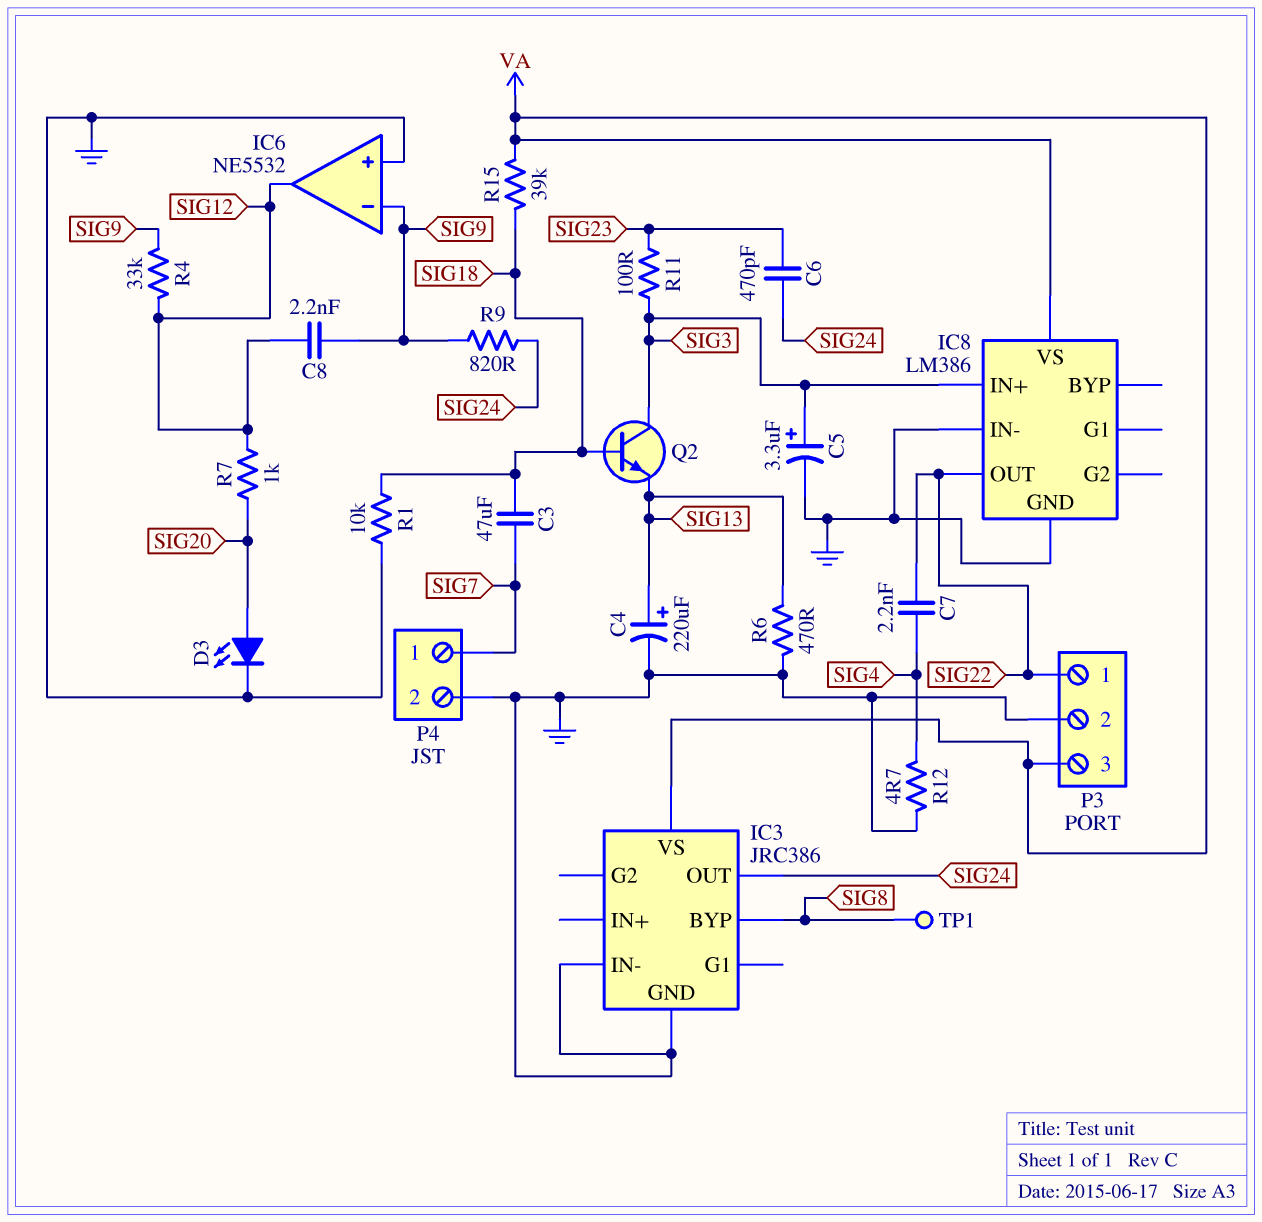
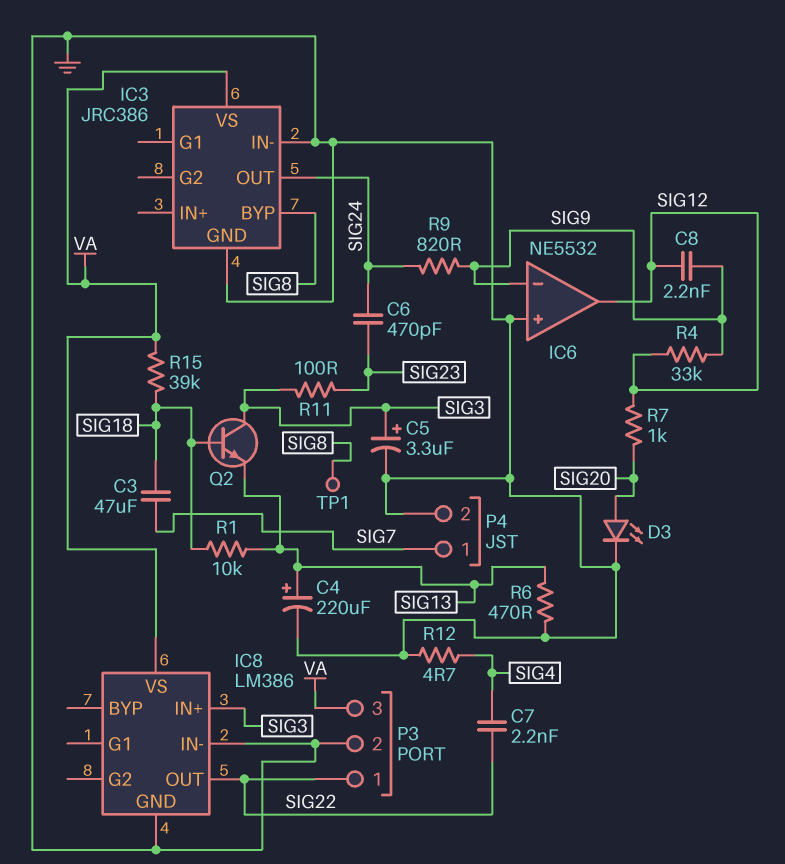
R1: 10k (GND, SIG18) -> 10k (SIG13, SIG18)

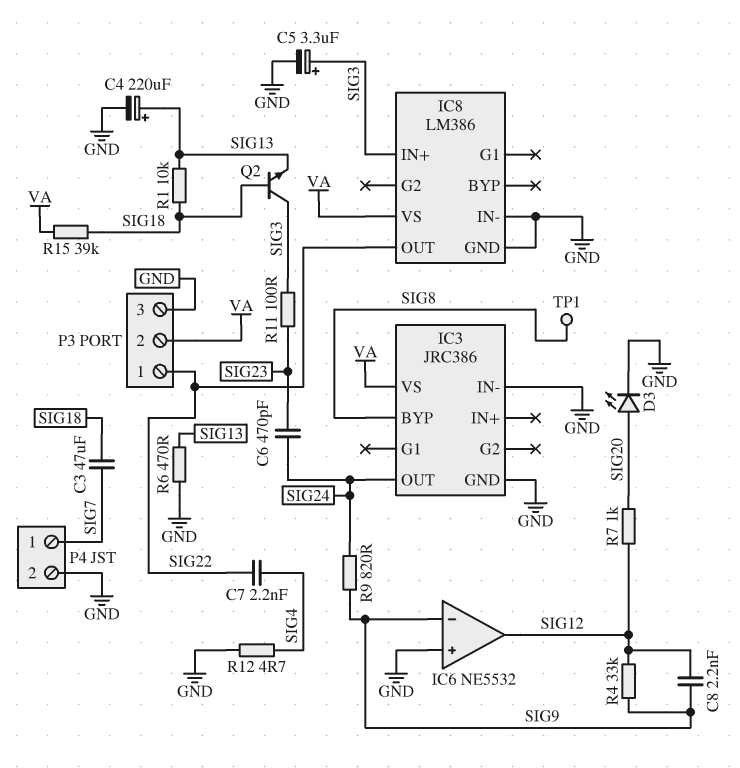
P3 pin 2: GND -> VA
P3 pin 3: VA -> GND

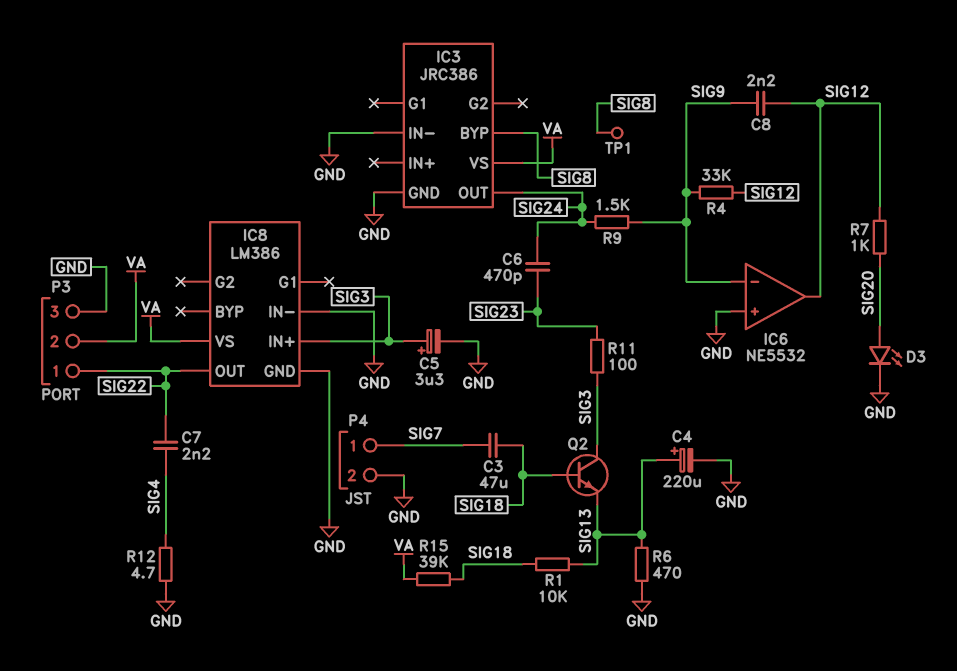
R9: 820 (SIG9, SIG24) -> 1.5k (SIG9, SIG24)

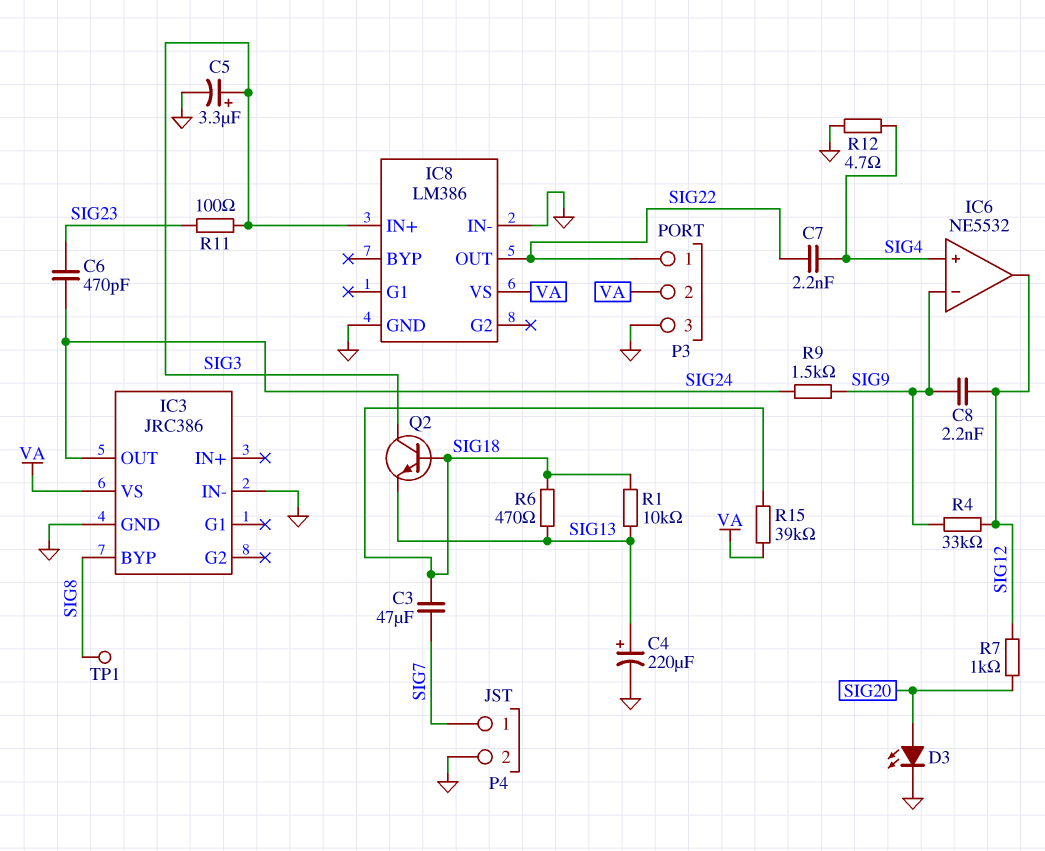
IC6 pin in+: GND -> SIG4
R6: 470 (GND, SIG13) -> 470 (SIG13, SIG18)

